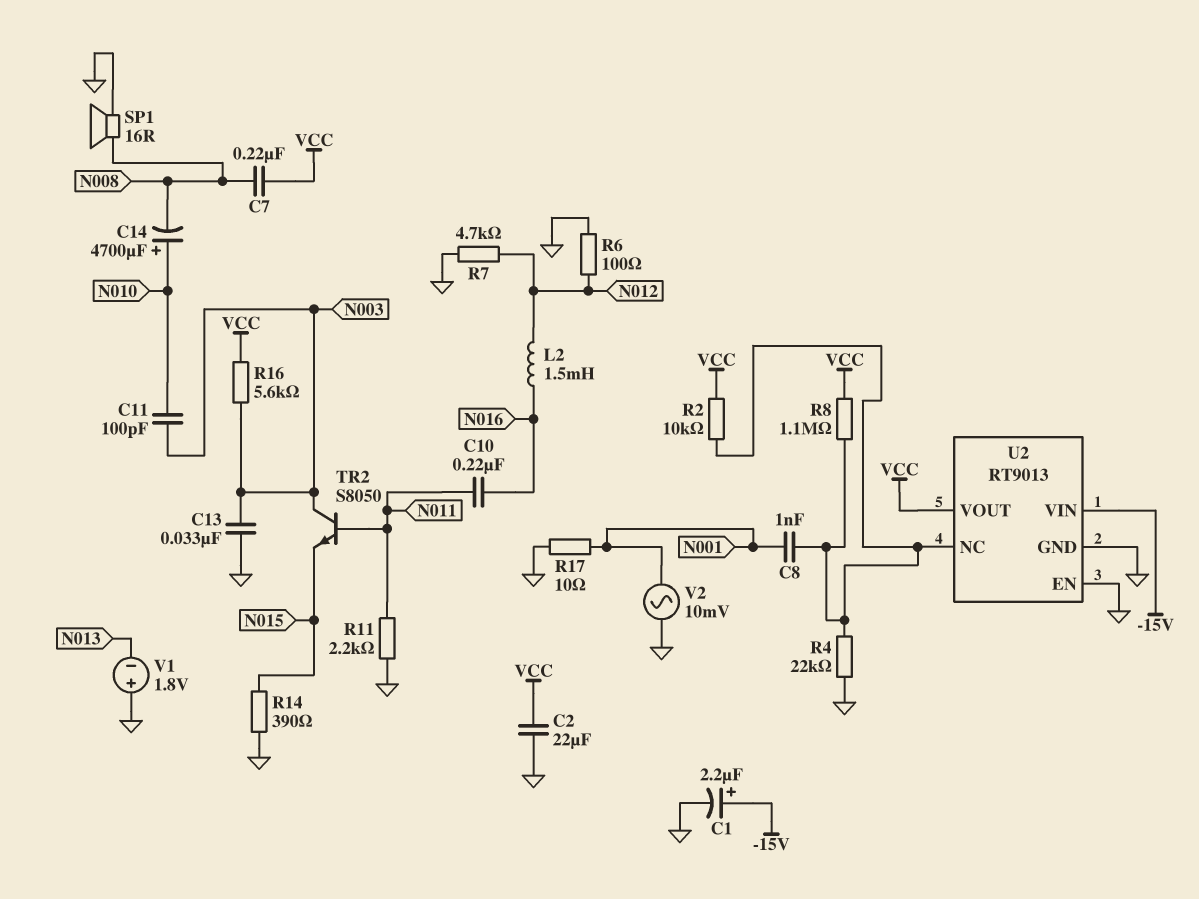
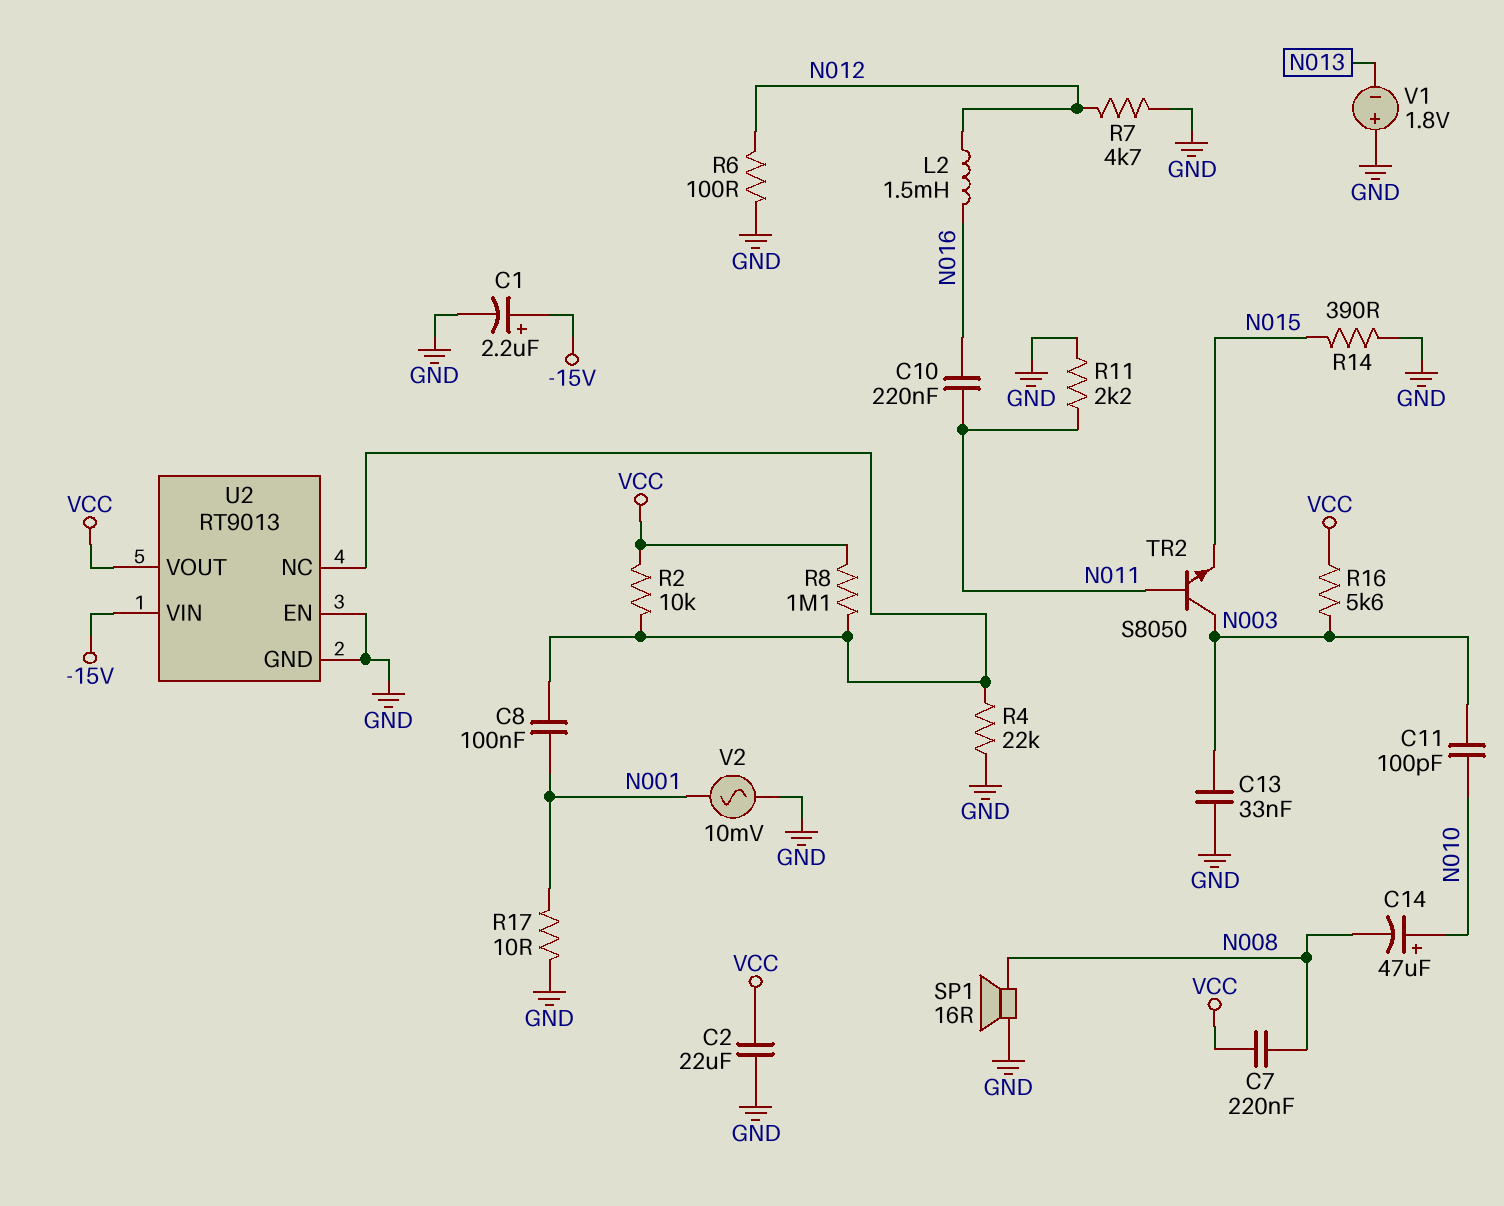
C8: 1nF (N001, U2/NC) -> 100nF (N001, U2/NC)
C14: 4700uF (plus N010, minus N008) -> 47uF (plus N010, minus N008)

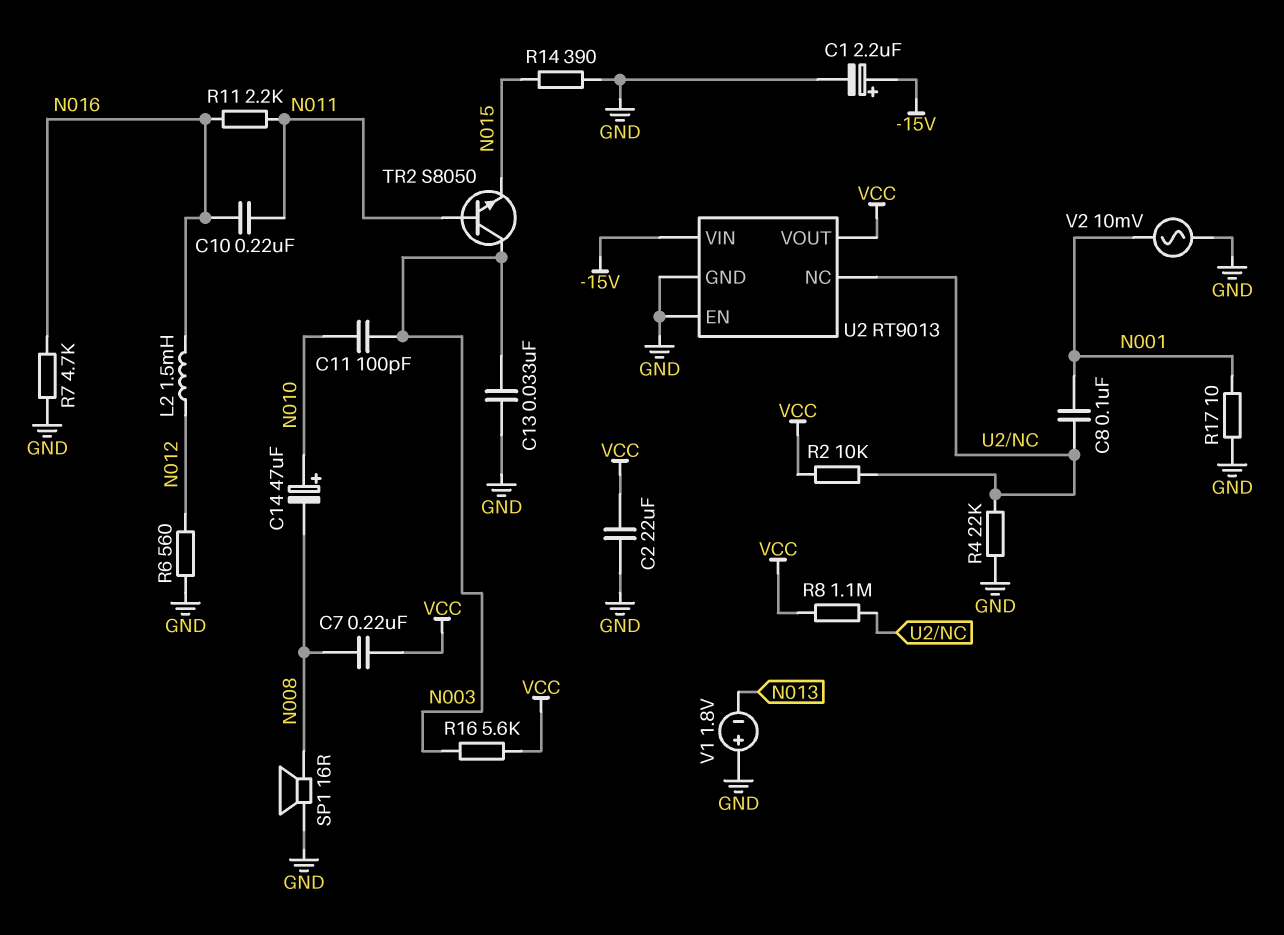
R6: 100 (GND, N012) -> 560 (GND, N012)
R7: 4.7k (GND, N012) -> 4.7k (GND, N016)
R11: 2.2k (GND, N011) -> 2.2k (N011, N016)

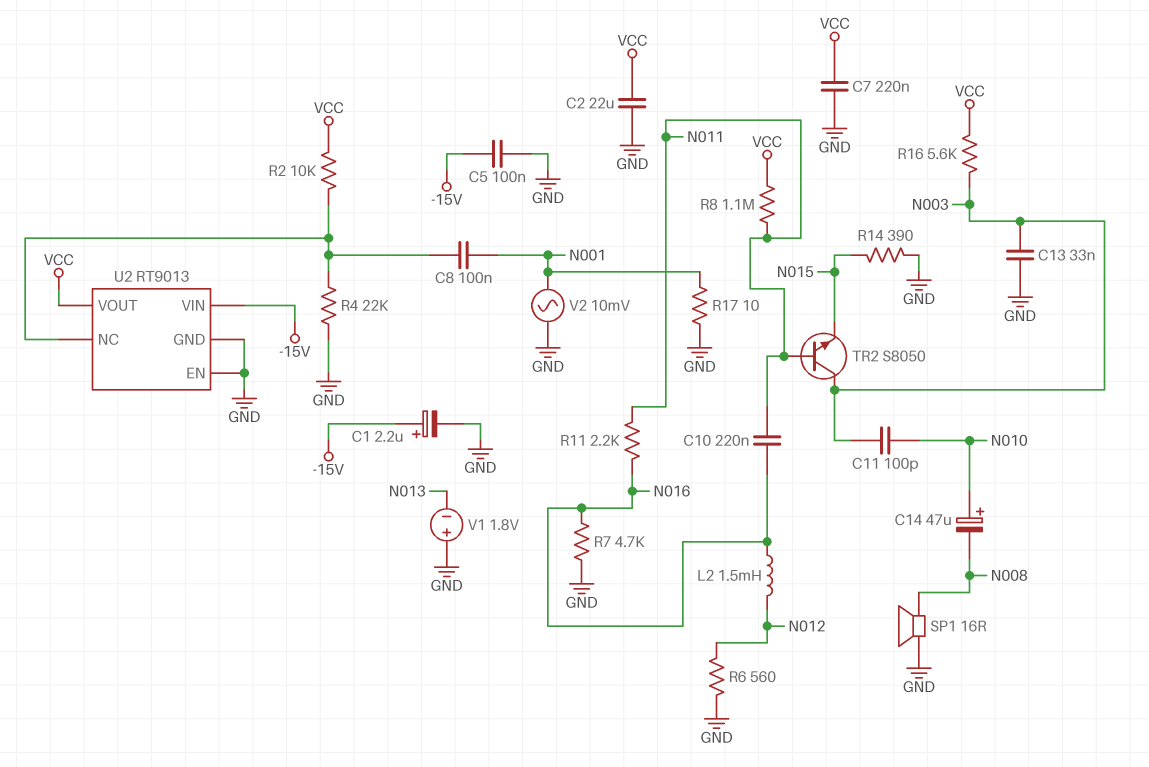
C5: none -> 100nF (-15V, GND)
C7: 220nF (N008, VCC) -> 220nF (GND, VCC)
R8: 1.1M (U2/NC, VCC) -> 1.1M (N011, VCC)

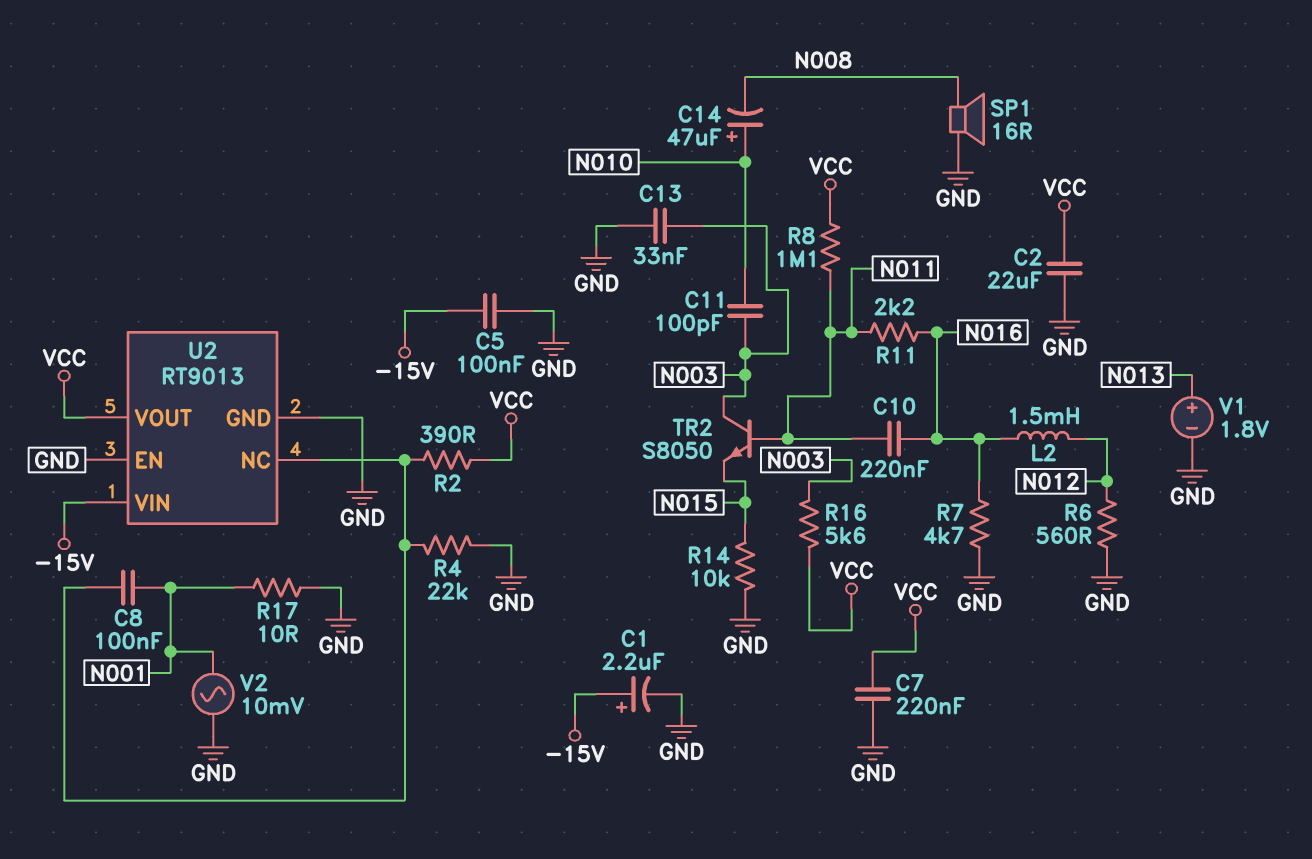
R2: 10k (U2/NC, VCC) -> 390 (U2/NC, VCC)
R14: 390 (GND, N015) -> 10k (GND, N015)
V1: 1.8V (plus GND, minus N013) -> 1.8V (plus N013, minus GND)

